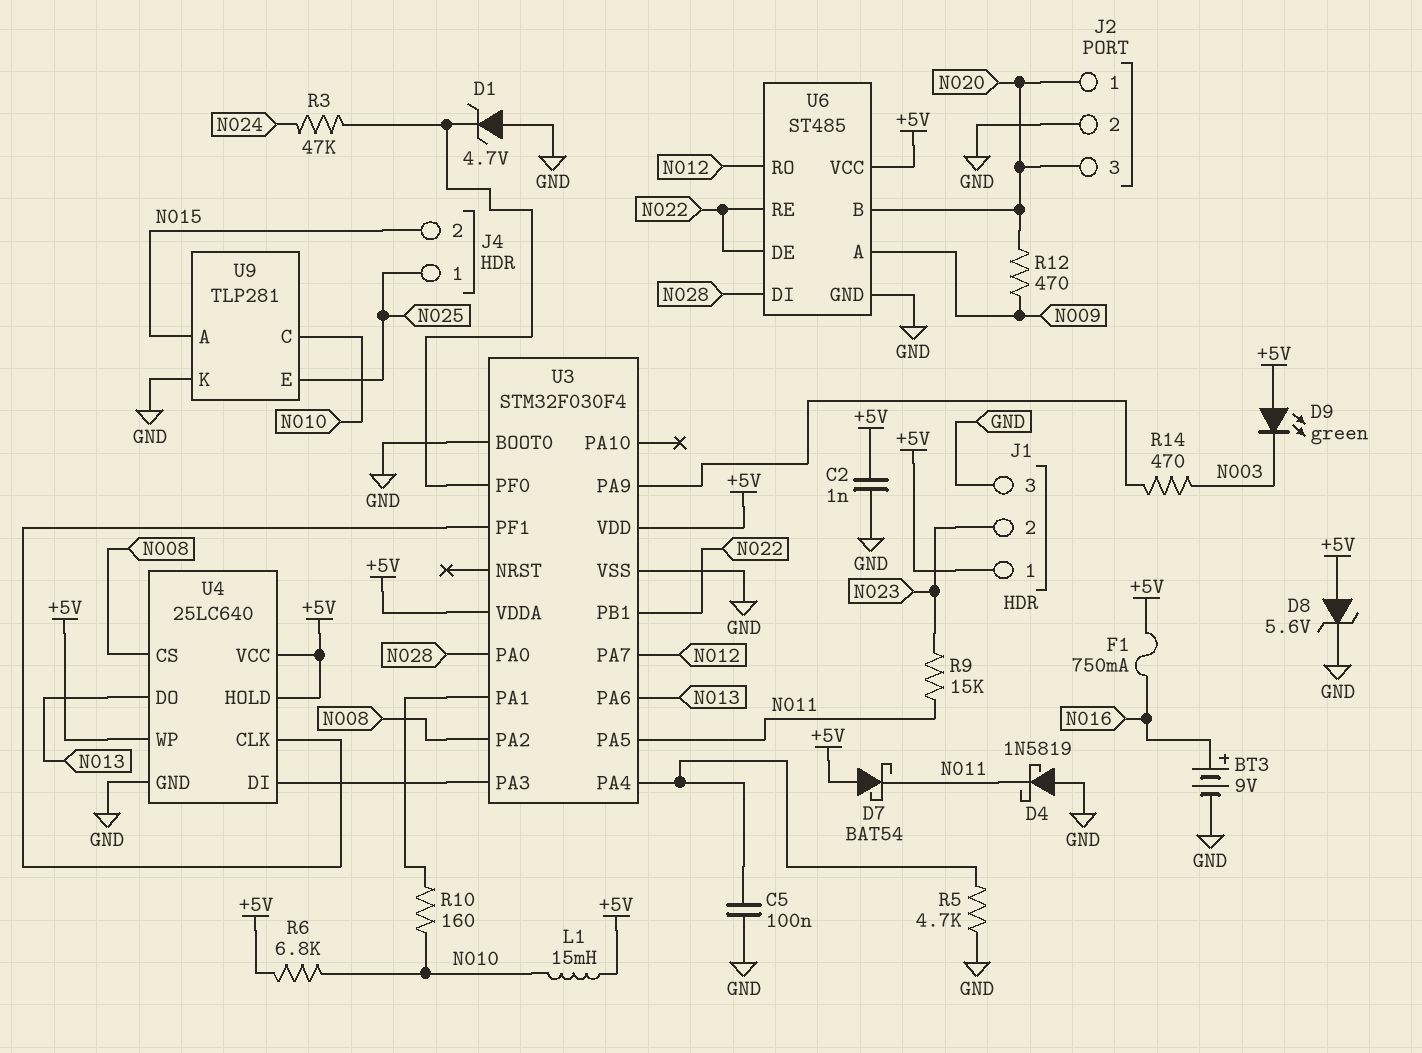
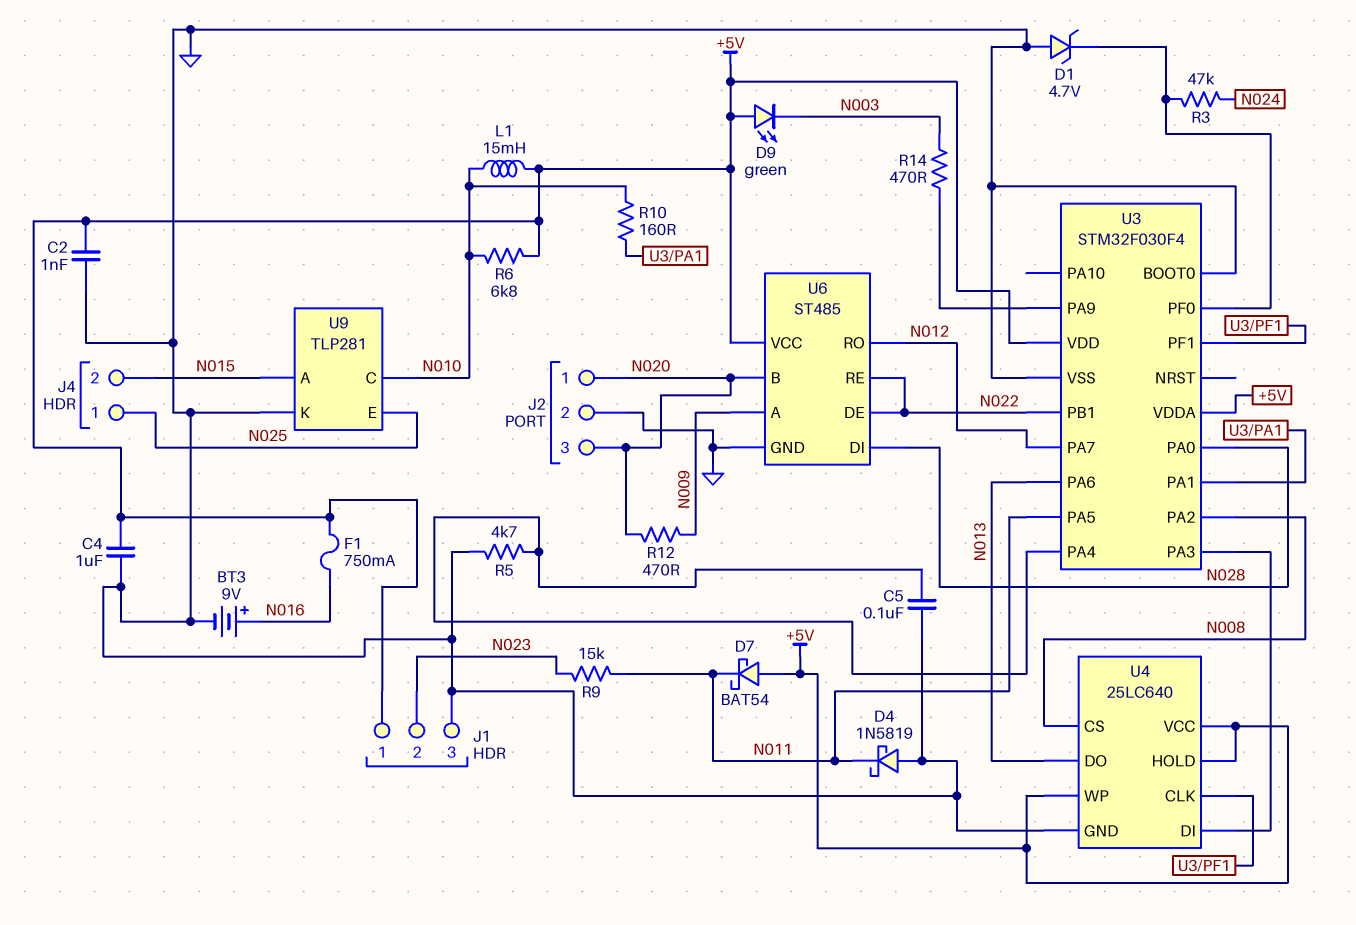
C4: none -> 1uF (+5V, GND)
D8: zener 5.6V (A +5V, K GND) -> none

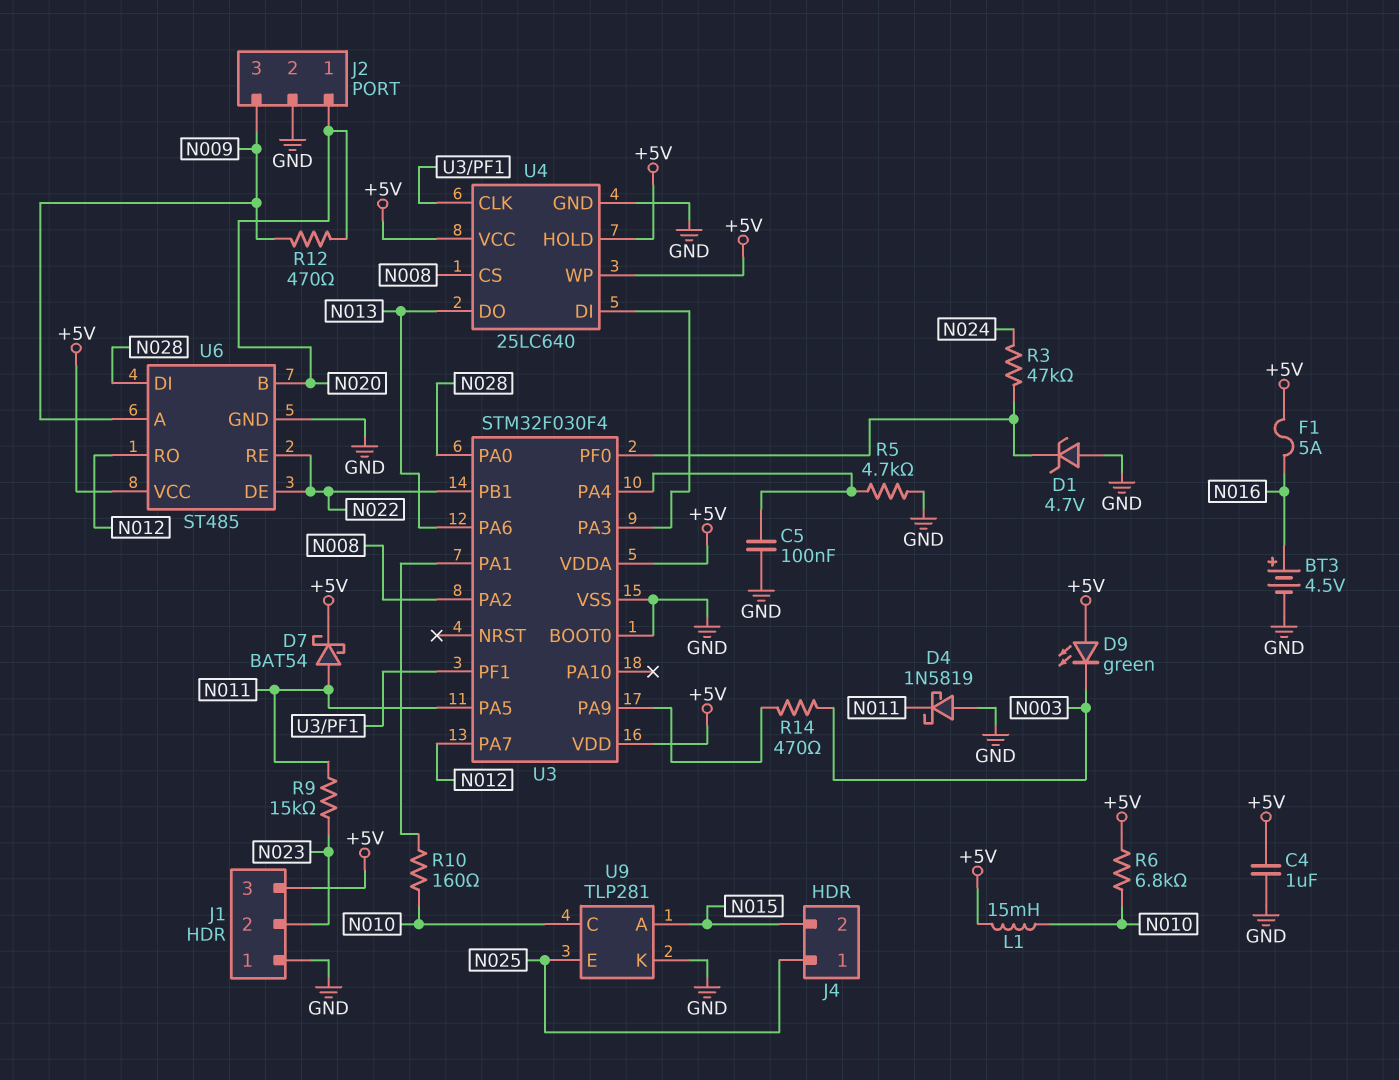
BT3: 9V (plus N016, minus GND) -> 4.5V (plus N016, minus GND)
C2: 1nF (+5V, GND) -> none
D7: schottky BAT54 (A +5V, K N011) -> schottky BAT54 (A N011, K +5V)
F1: 750mA (+5V, N016) -> 5A (+5V, N016)
J1 pin 1: +5V -> GND
J1 pin 3: GND -> +5V
J2 pin 3: N020 -> N009

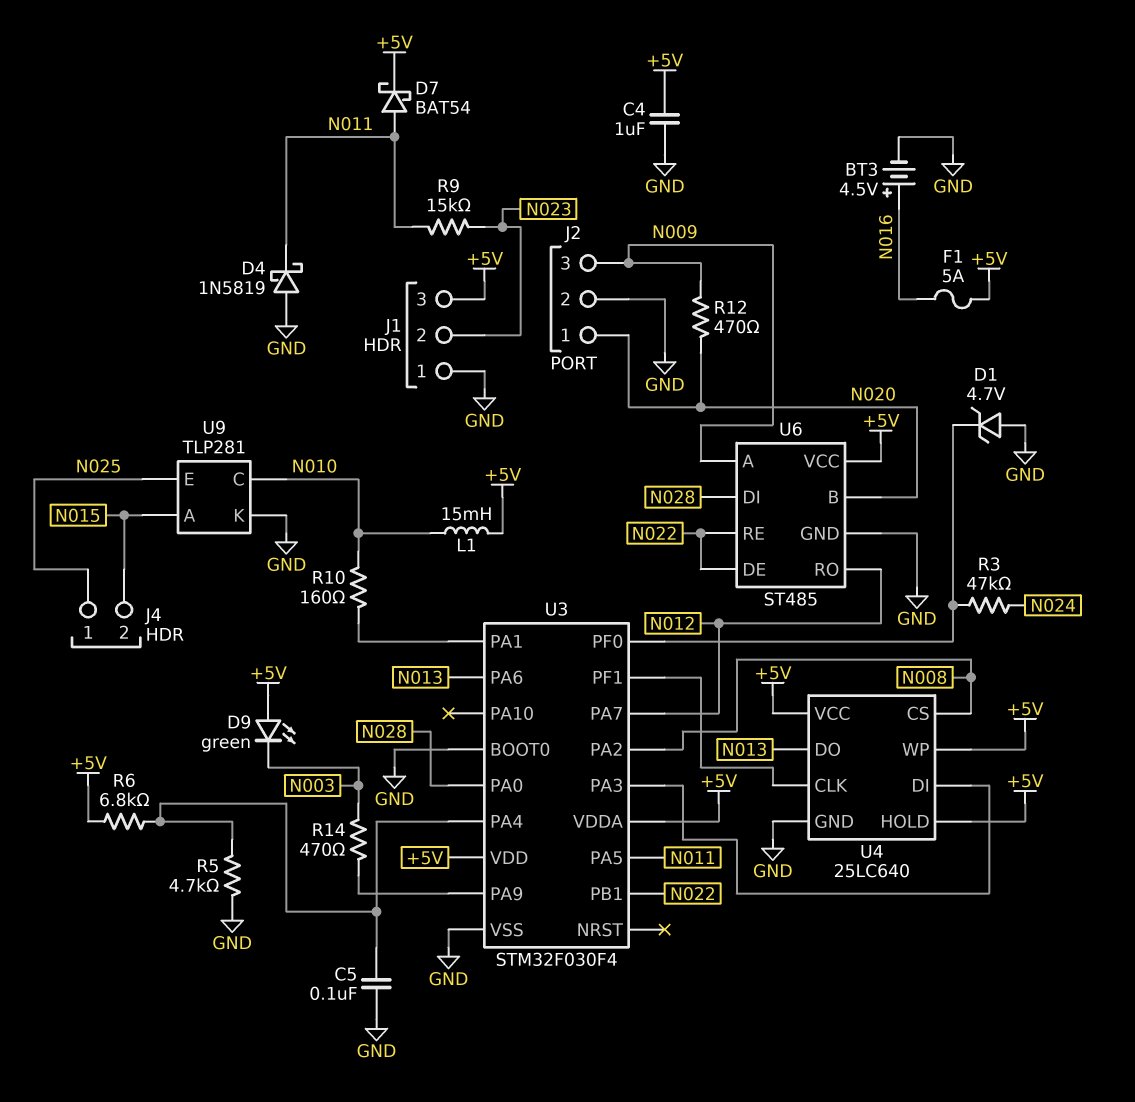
R6: 6.8k (+5V, N010) -> 6.8k (+5V, U3/PA4)

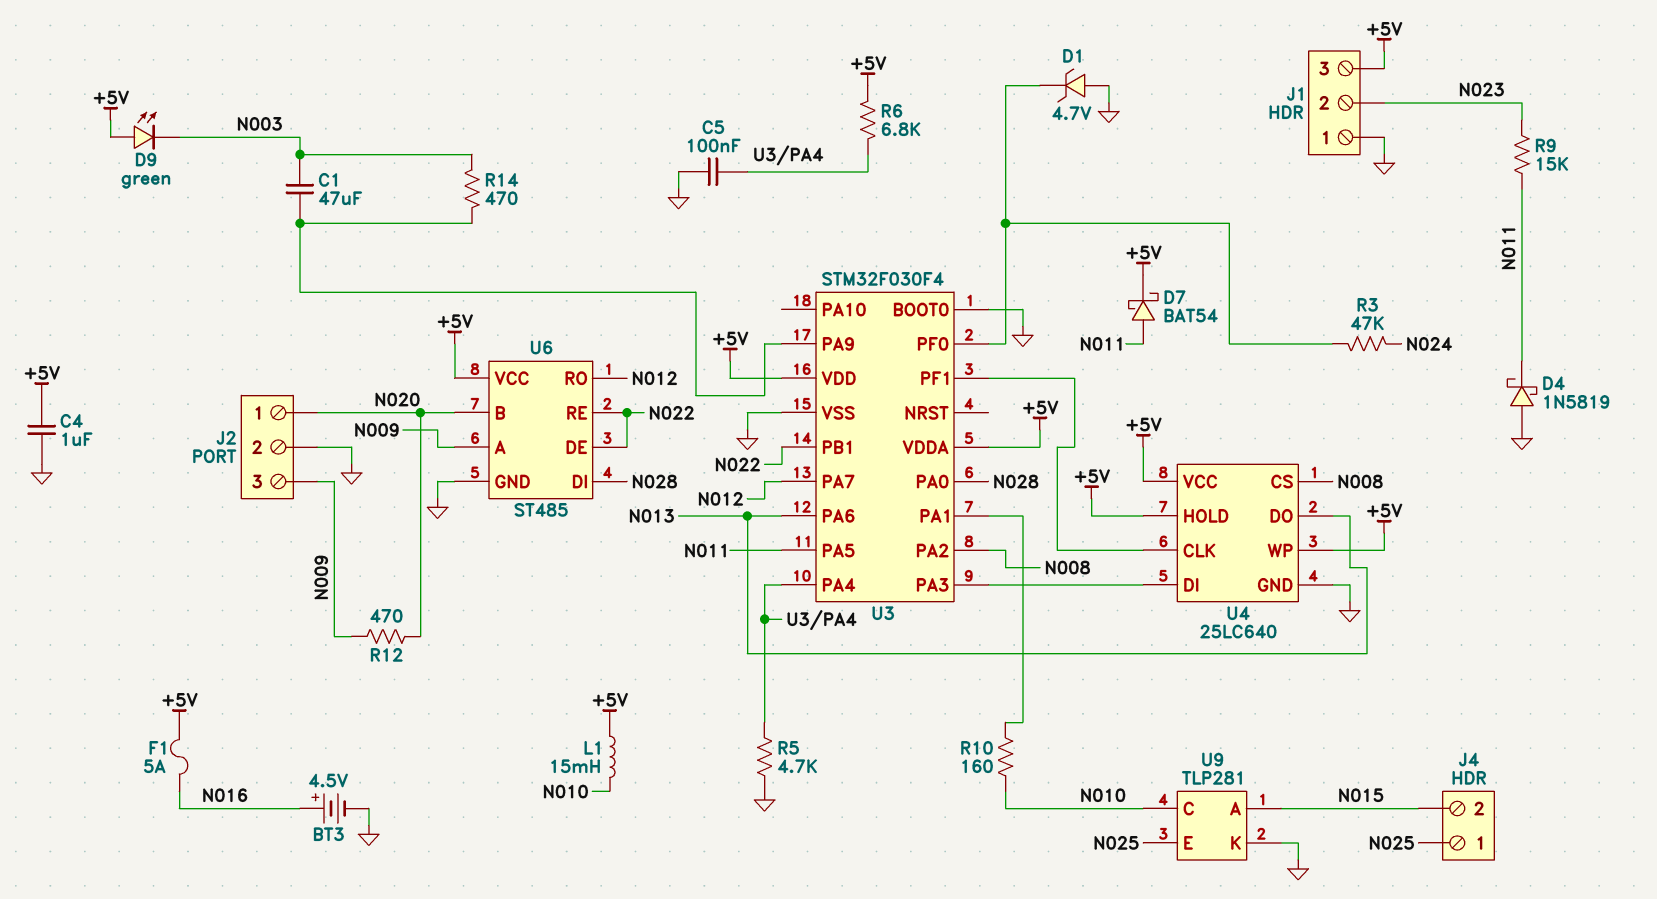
C1: none -> 47uF (N003, U3/PA9)

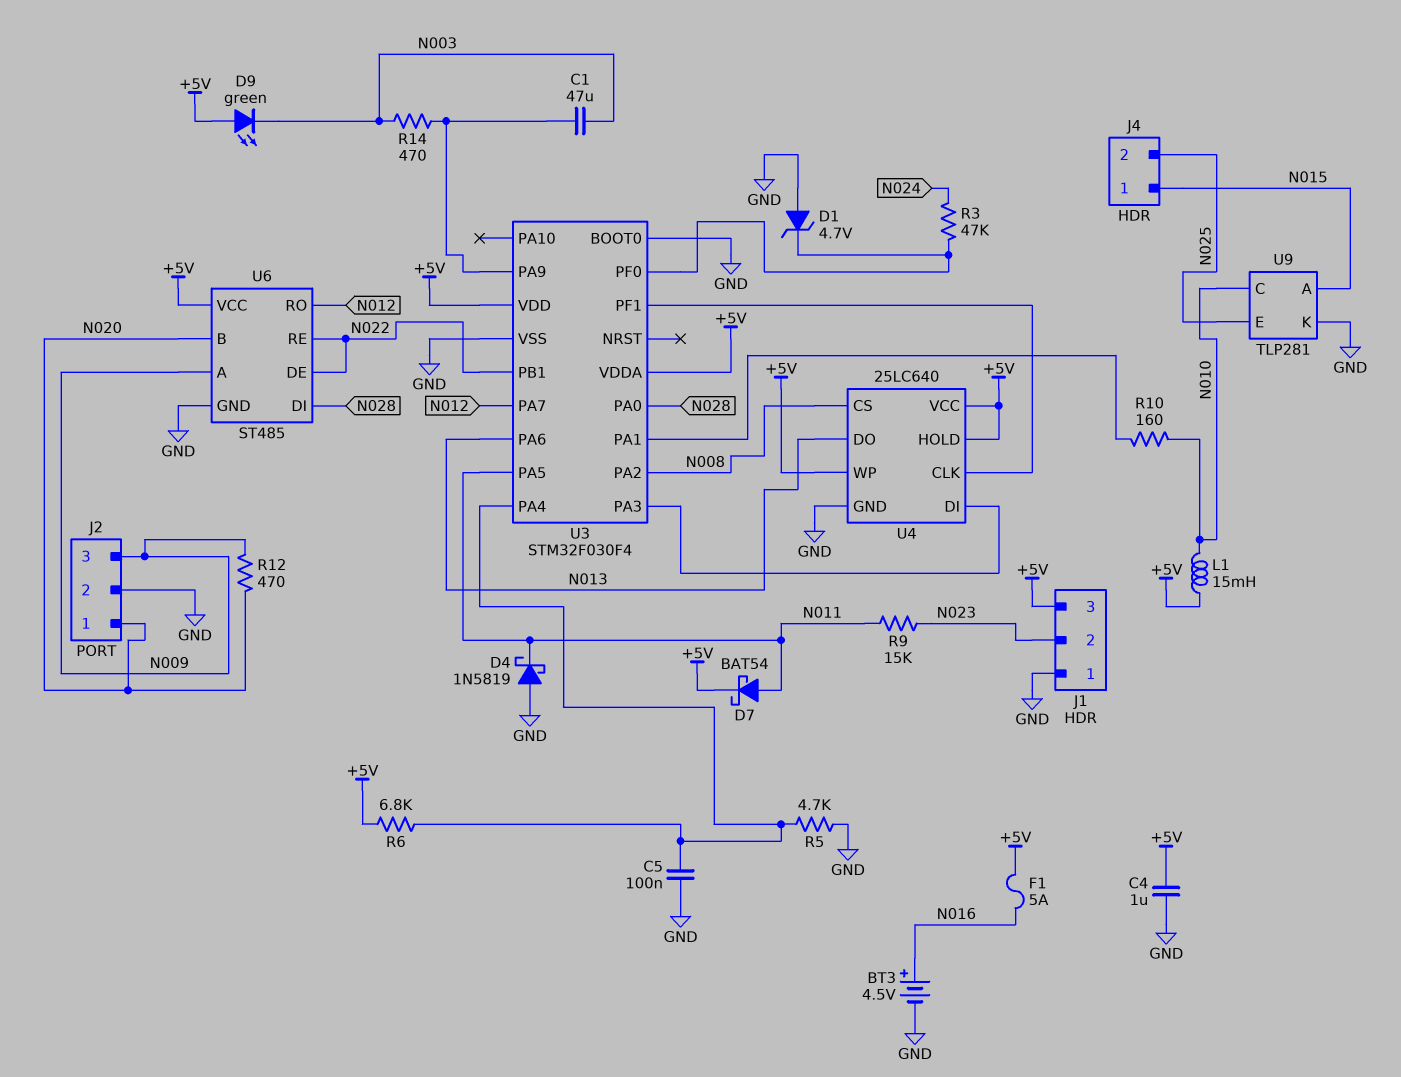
J4 pin 1: N025 -> N015
J4 pin 2: N015 -> N025

